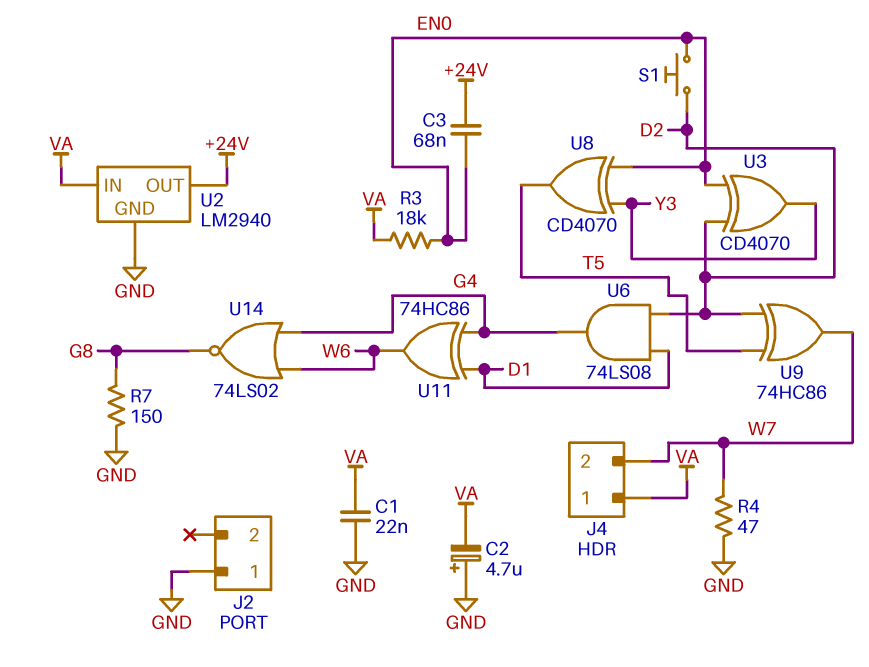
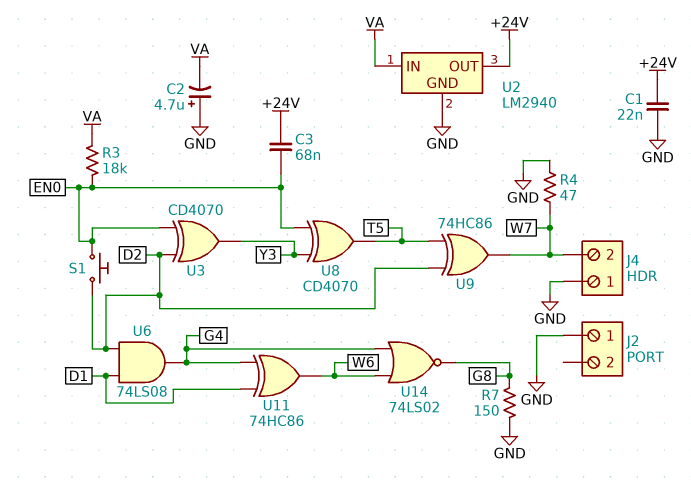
C1: 22nF (GND, VA) -> 22nF (+24V, GND)
J4 pin 1: VA -> GND

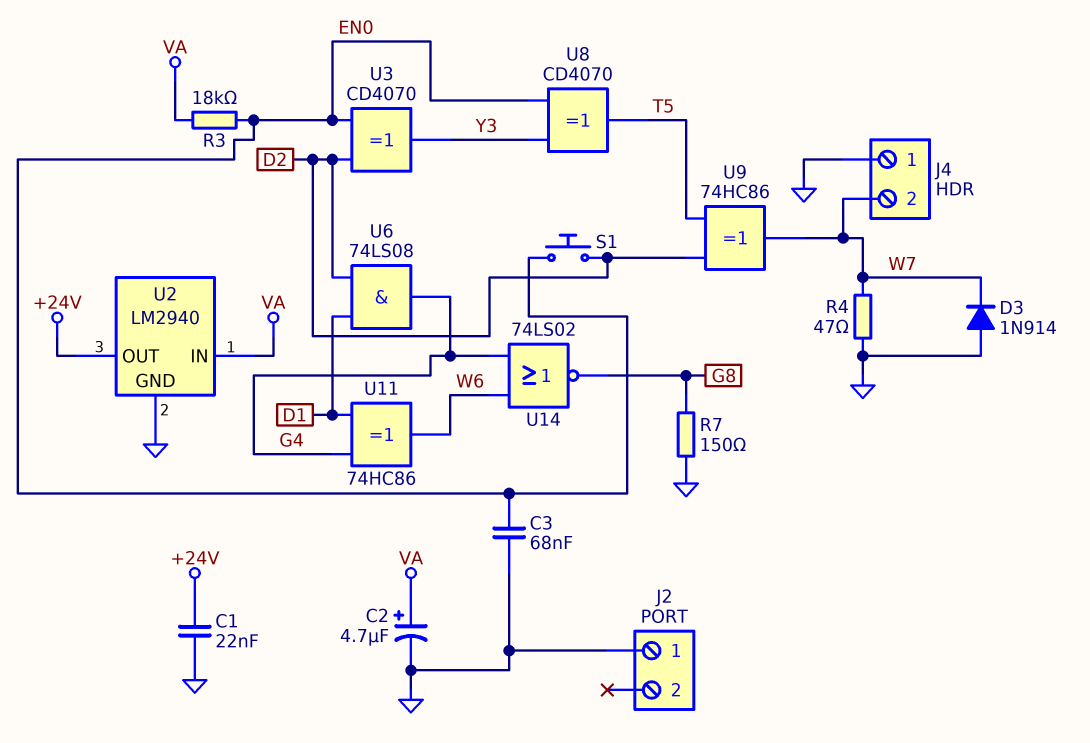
C2: 4.7uF (plus GND, minus VA) -> 4.7uF (plus VA, minus GND)
C3: 68nF (+24V, EN0) -> 68nF (EN0, GND)
D3: none -> diode 1N914 (A GND, K W7)

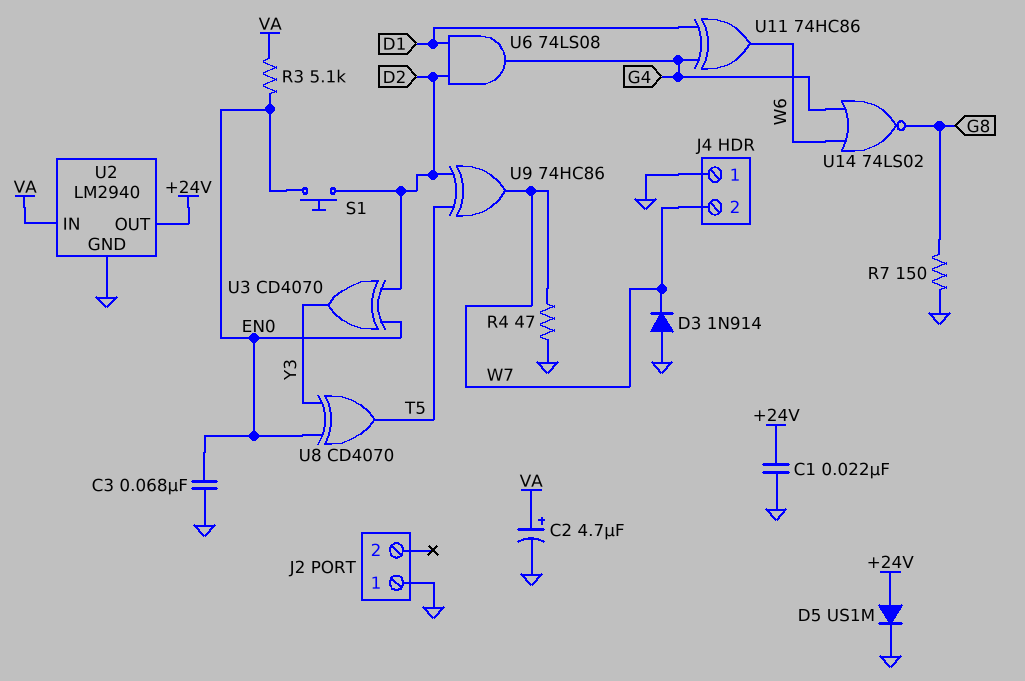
D5: none -> diode US1M (A +24V, K GND)
R3: 18k (EN0, VA) -> 5.1k (EN0, VA)

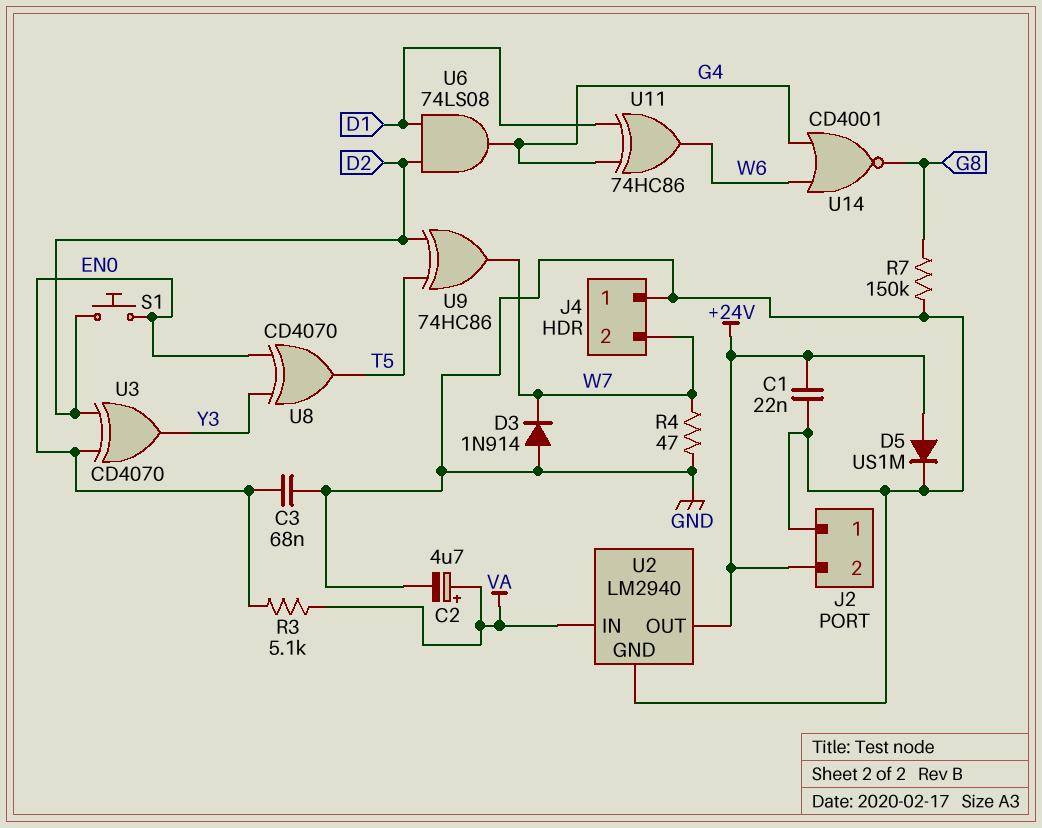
J2 pin 2: none -> +24V
R7: 150 (G8, GND) -> 150k (G8, GND)
U14: NOR 74LS02 (in G4, in W6, out G8) -> NOR CD4001 (in G4, in W6, out G8)

